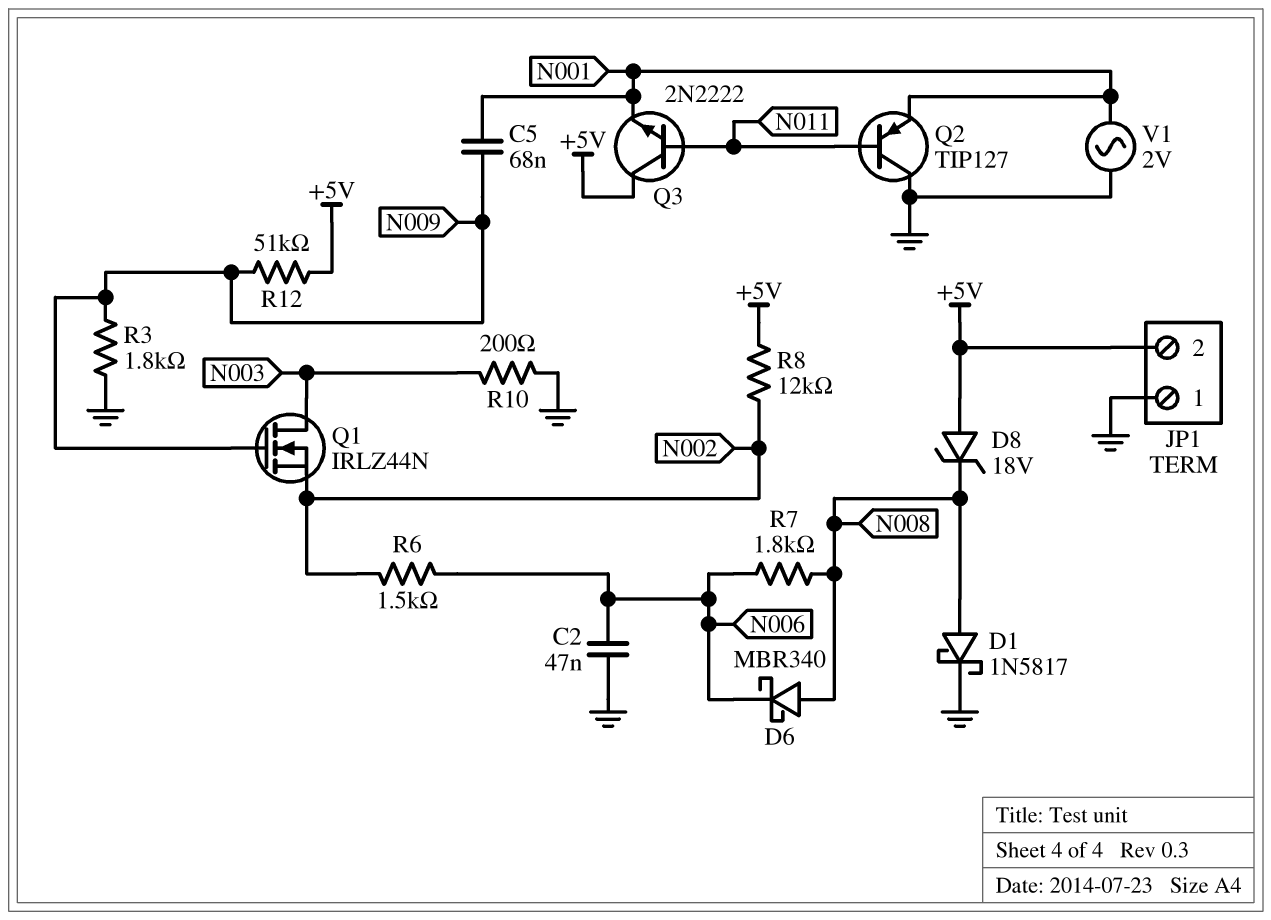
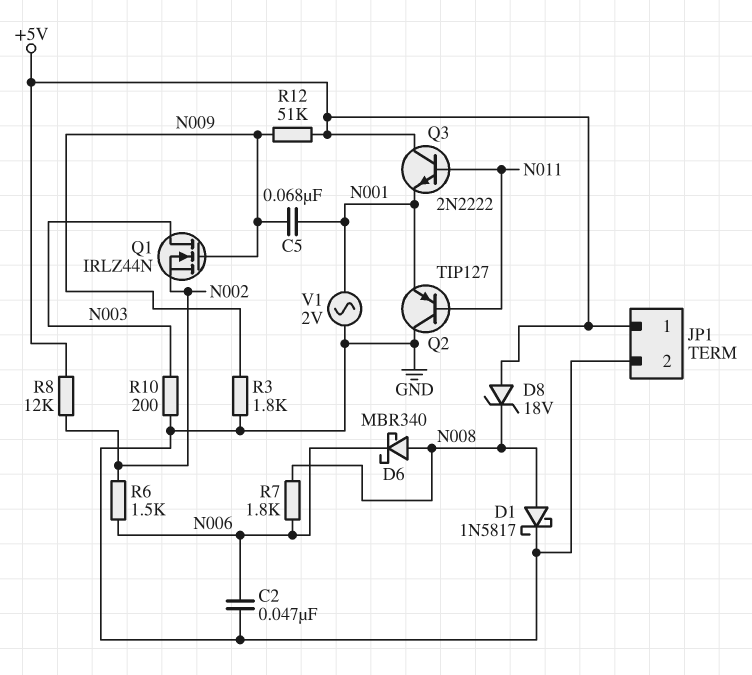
JP1 pin 1: GND -> +5V
JP1 pin 2: +5V -> GND

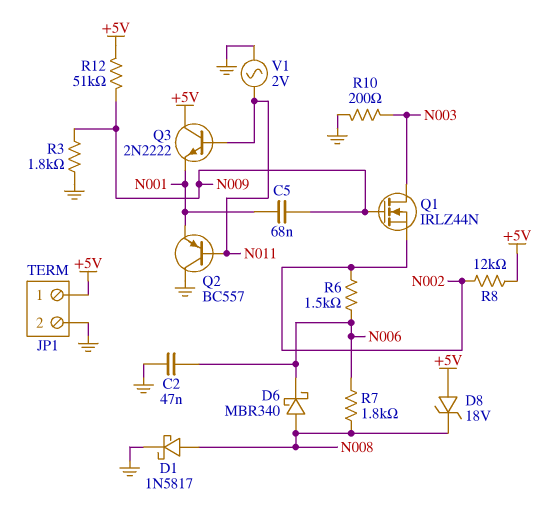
Q2: PNP TIP127 (B N011, C GND, E N001) -> PNP BC557 (B N011, C GND, E N001)
V1: AC 2V (GND, N001) -> AC 2V (GND, N011)

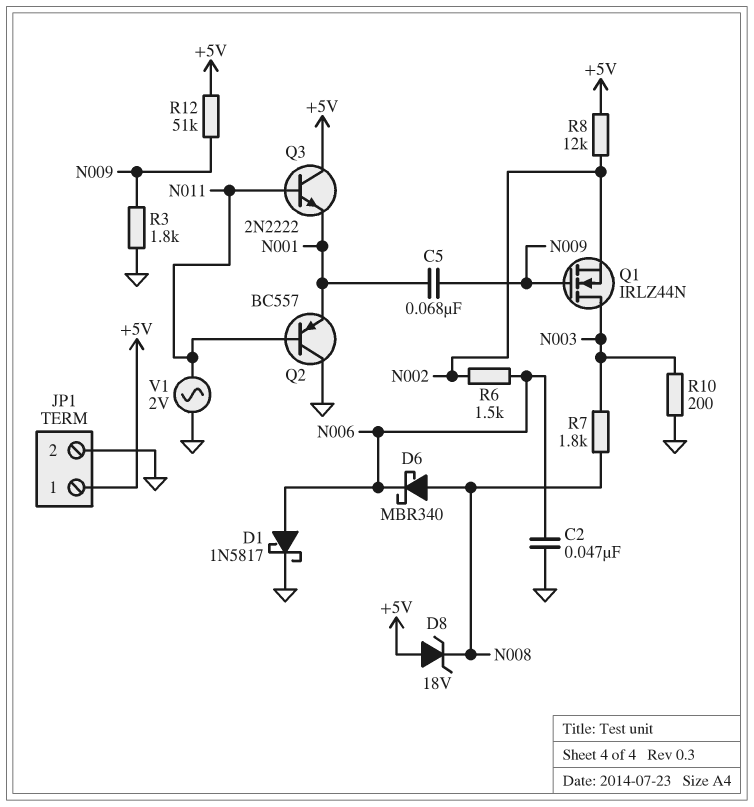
D1: schottky 1N5817 (A N008, K GND) -> schottky 1N5817 (A N006, K GND)
R7: 1.8k (N006, N008) -> 1.8k (N003, N008)

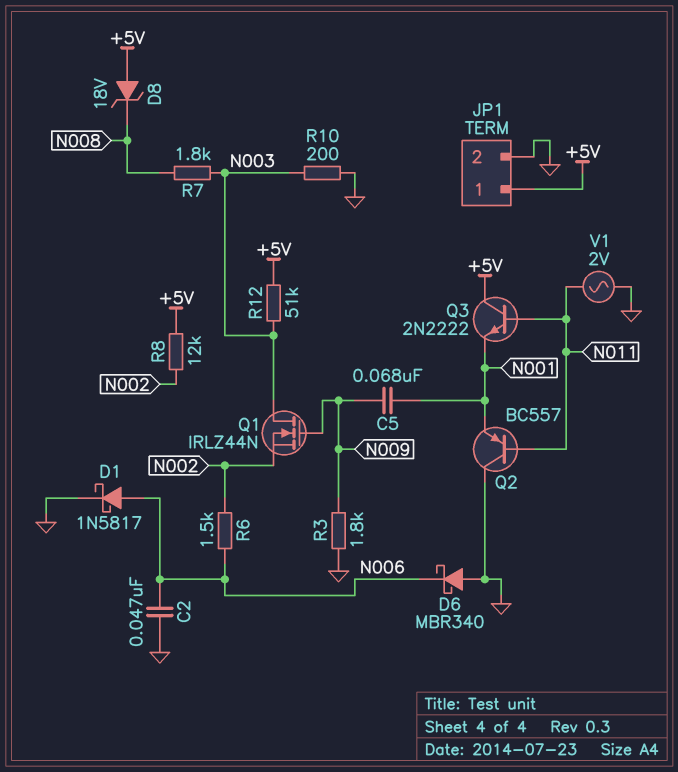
D6: schottky MBR340 (A N008, K N006) -> schottky MBR340 (A GND, K N006)
R12: 51k (+5V, N009) -> 51k (+5V, N003)

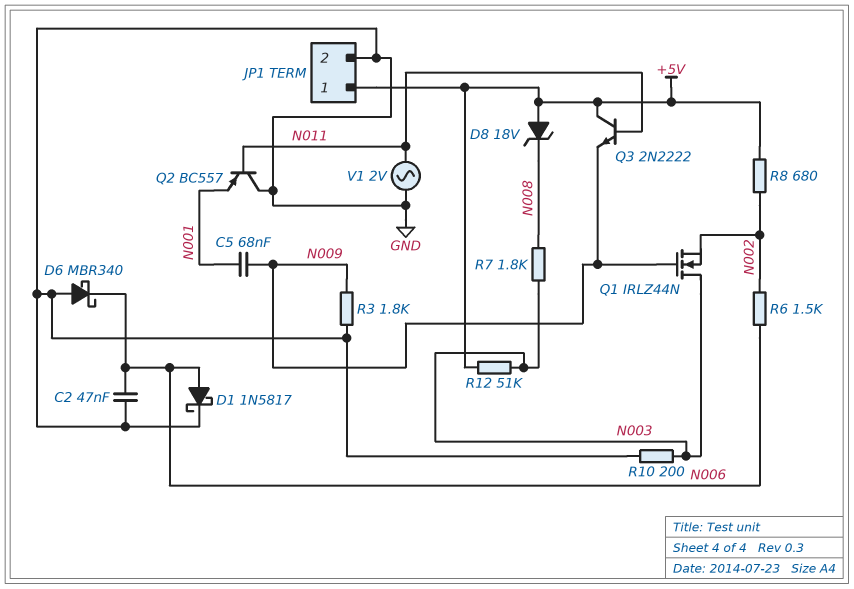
Q3: NPN 2N2222 (B N011, C +5V, E N001) -> NPN 2N2222 (B N011, C +5V, E N009)
R8: 12k (+5V, N002) -> 680 (+5V, N002)

